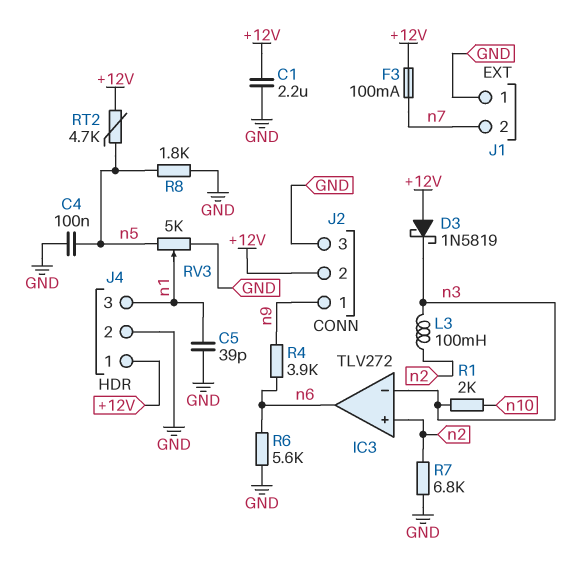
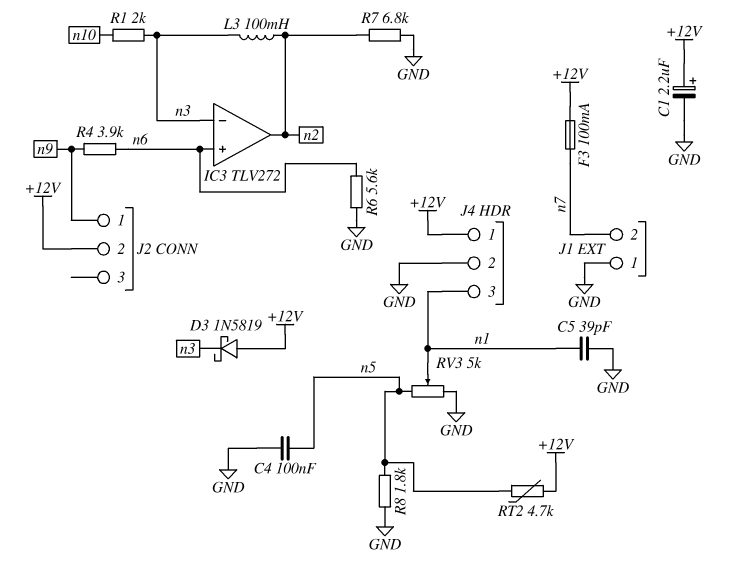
C1: 2.2uF (+12V, GND) -> 2.2uF (plus +12V, minus GND)
IC3 pin in+: n2 -> n6
IC3 pin out: n6 -> n2
J2 pin 3: GND -> none

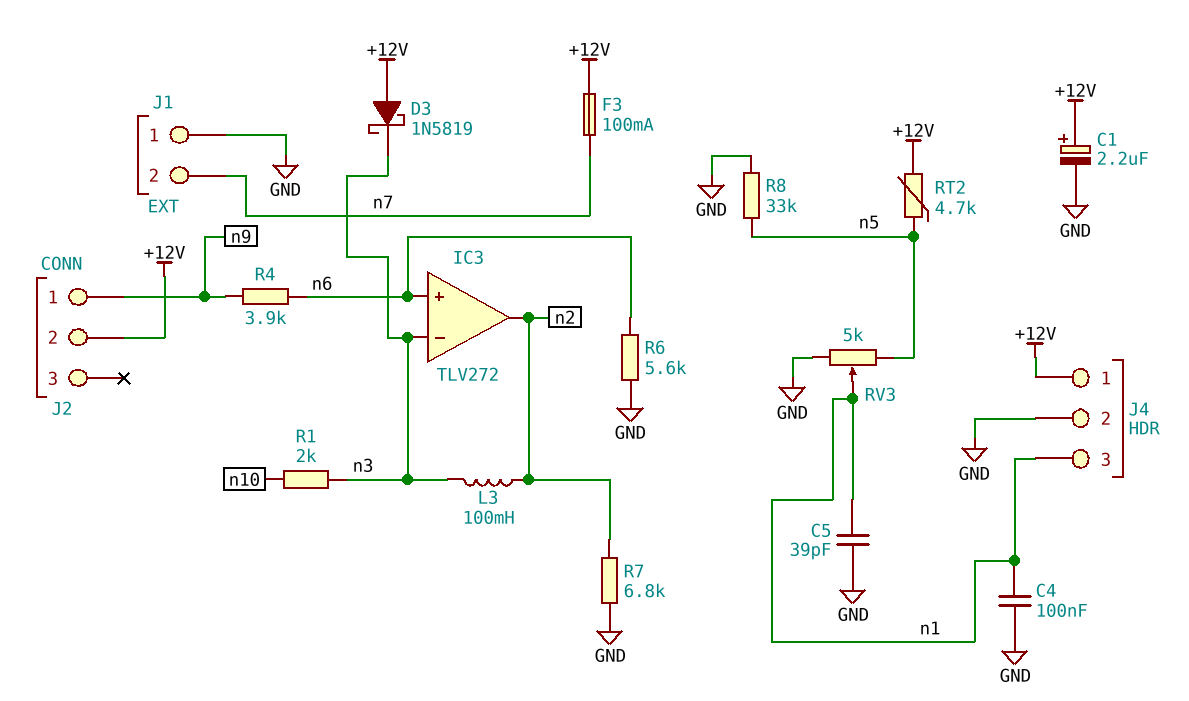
C4: 100nF (GND, n5) -> 100nF (GND, n1)
R8: 1.8k (GND, n5) -> 33k (GND, n5)

